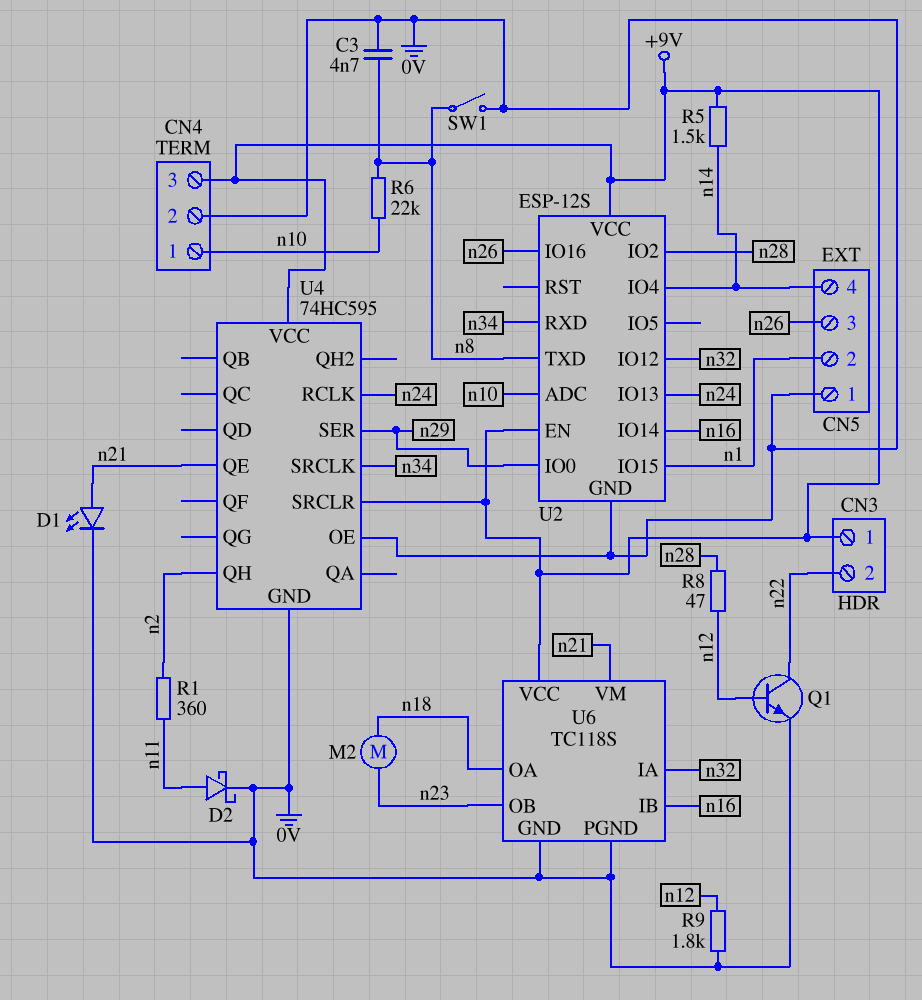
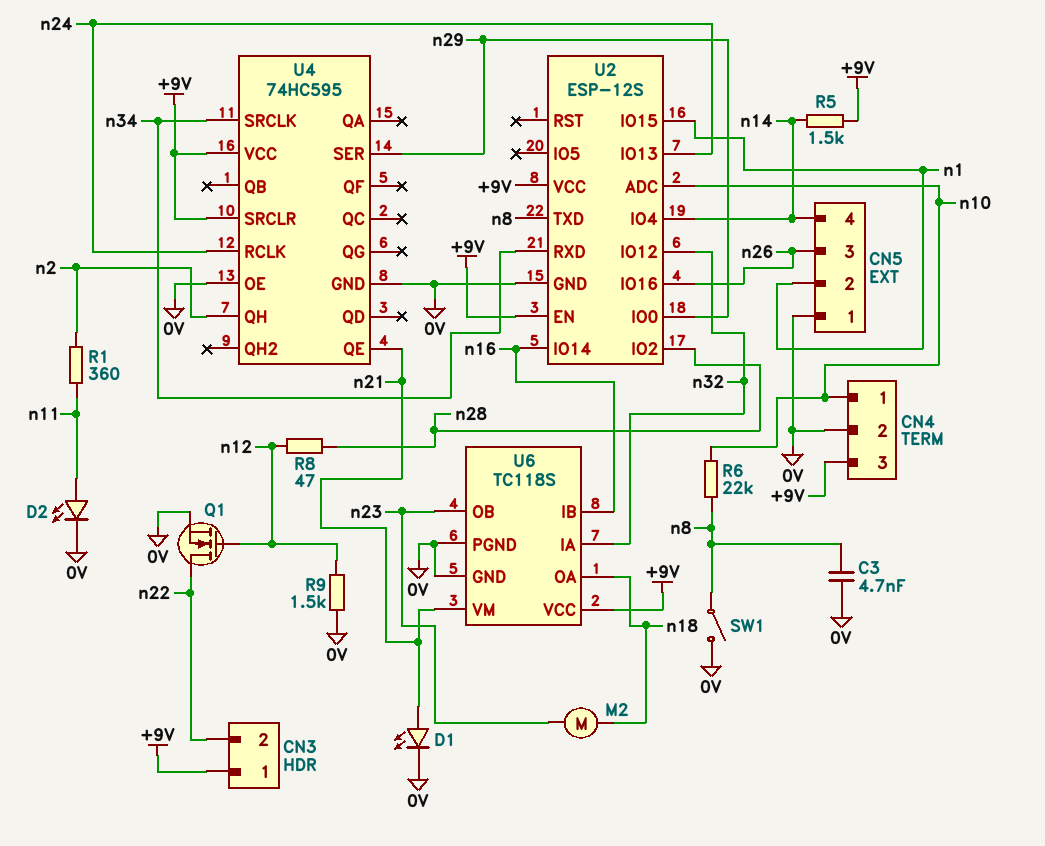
D2: schottky (A n11, K 0V) -> LED (A n11, K 0V)
Q1: NPN (B n12, C n22, E 0V) -> NMOS (G n12, D n22, S 0V)
R9: 1.8k (0V, n12) -> 1.5k (0V, n12)

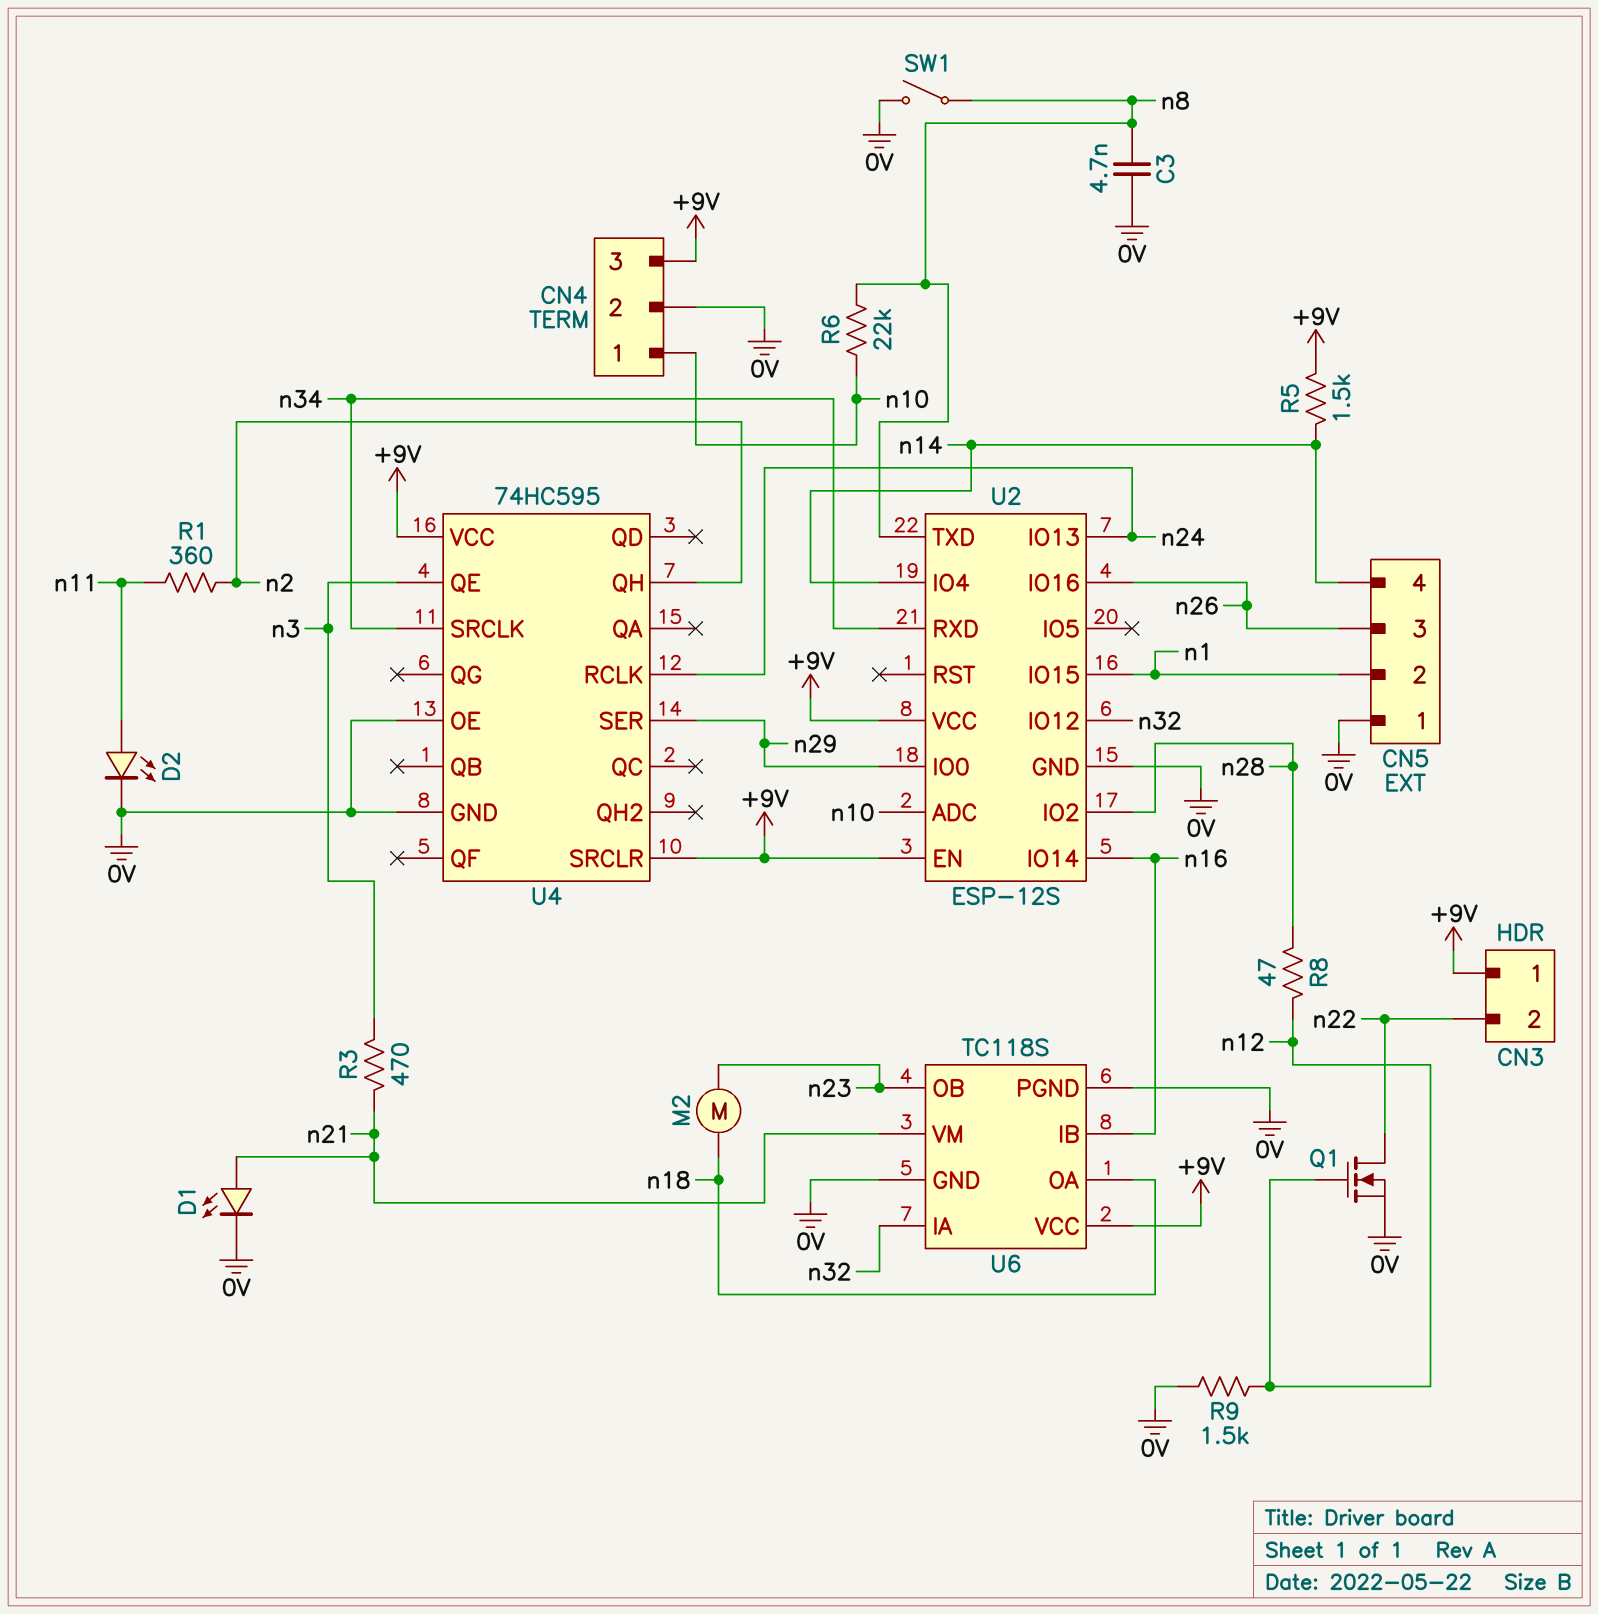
R3: none -> 470 (n3, n21)
U4 pin QE: n21 -> n3

